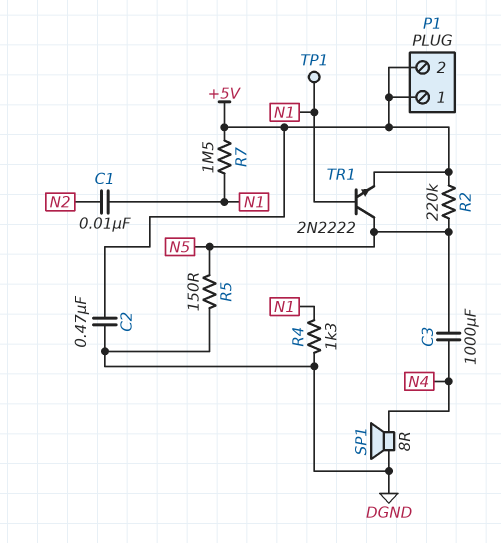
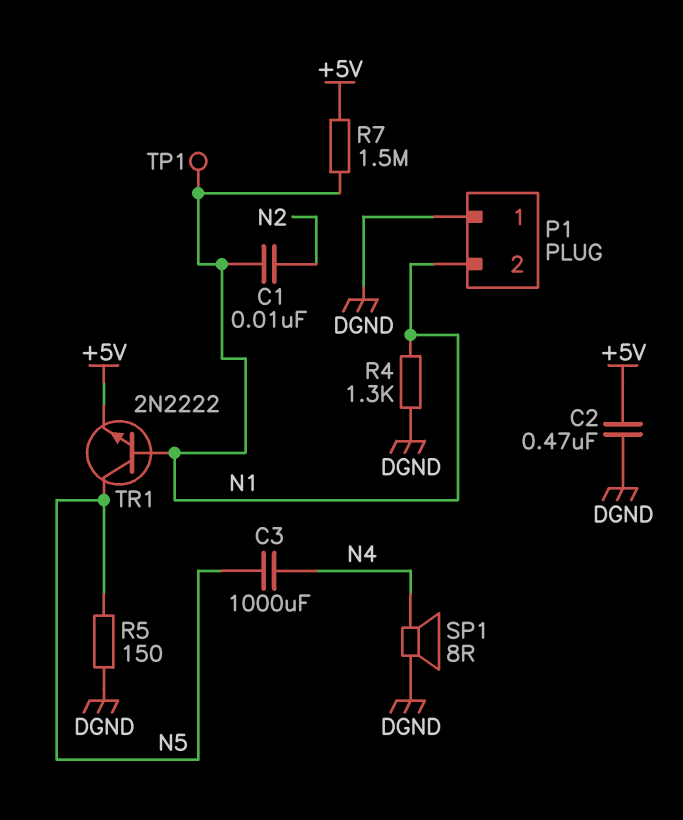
P1 pin 1: +5V -> DGND
P1 pin 2: +5V -> N1
R2: 220k (+5V, N5) -> none

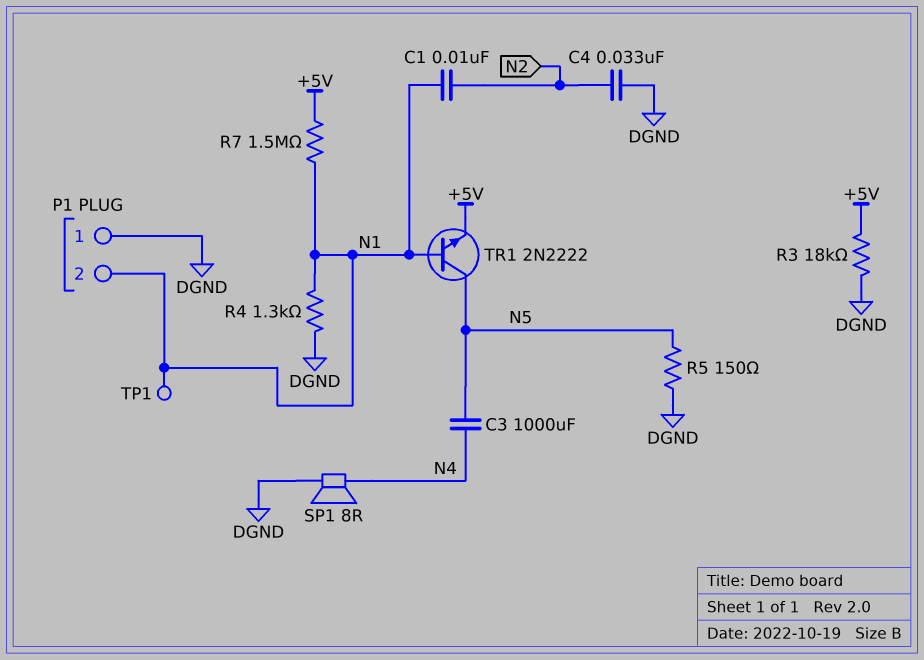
C2: 470nF (+5V, DGND) -> none
C4: none -> 33nF (DGND, N2)
R3: none -> 18k (+5V, DGND)

